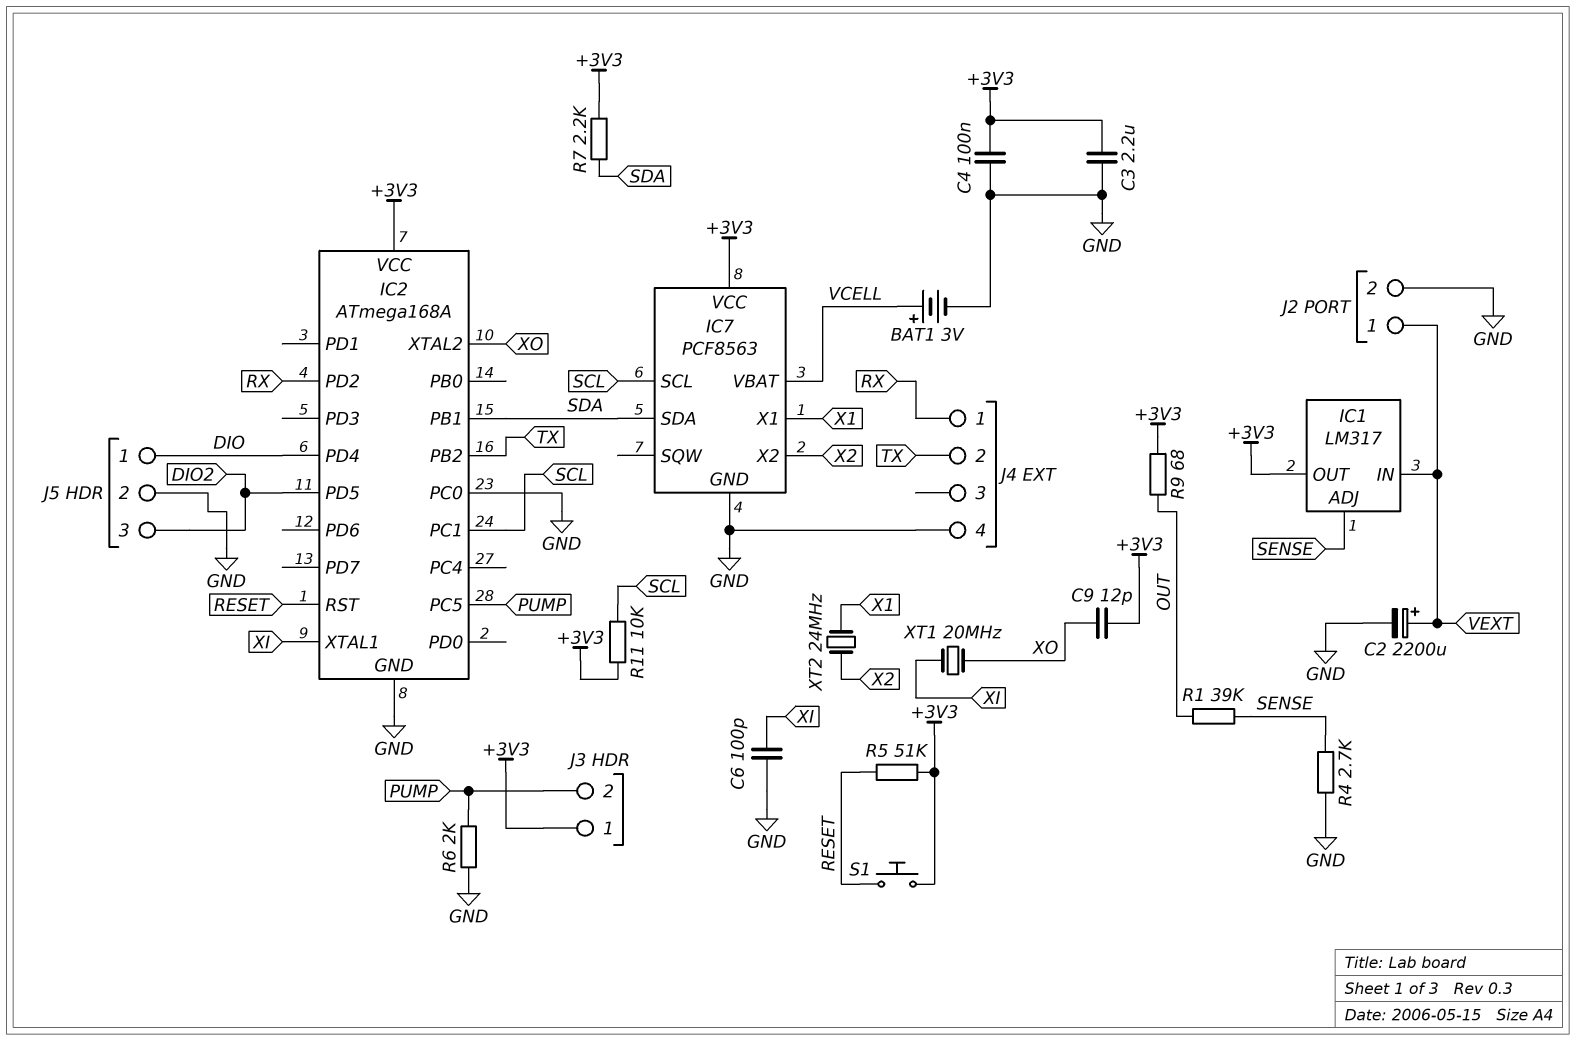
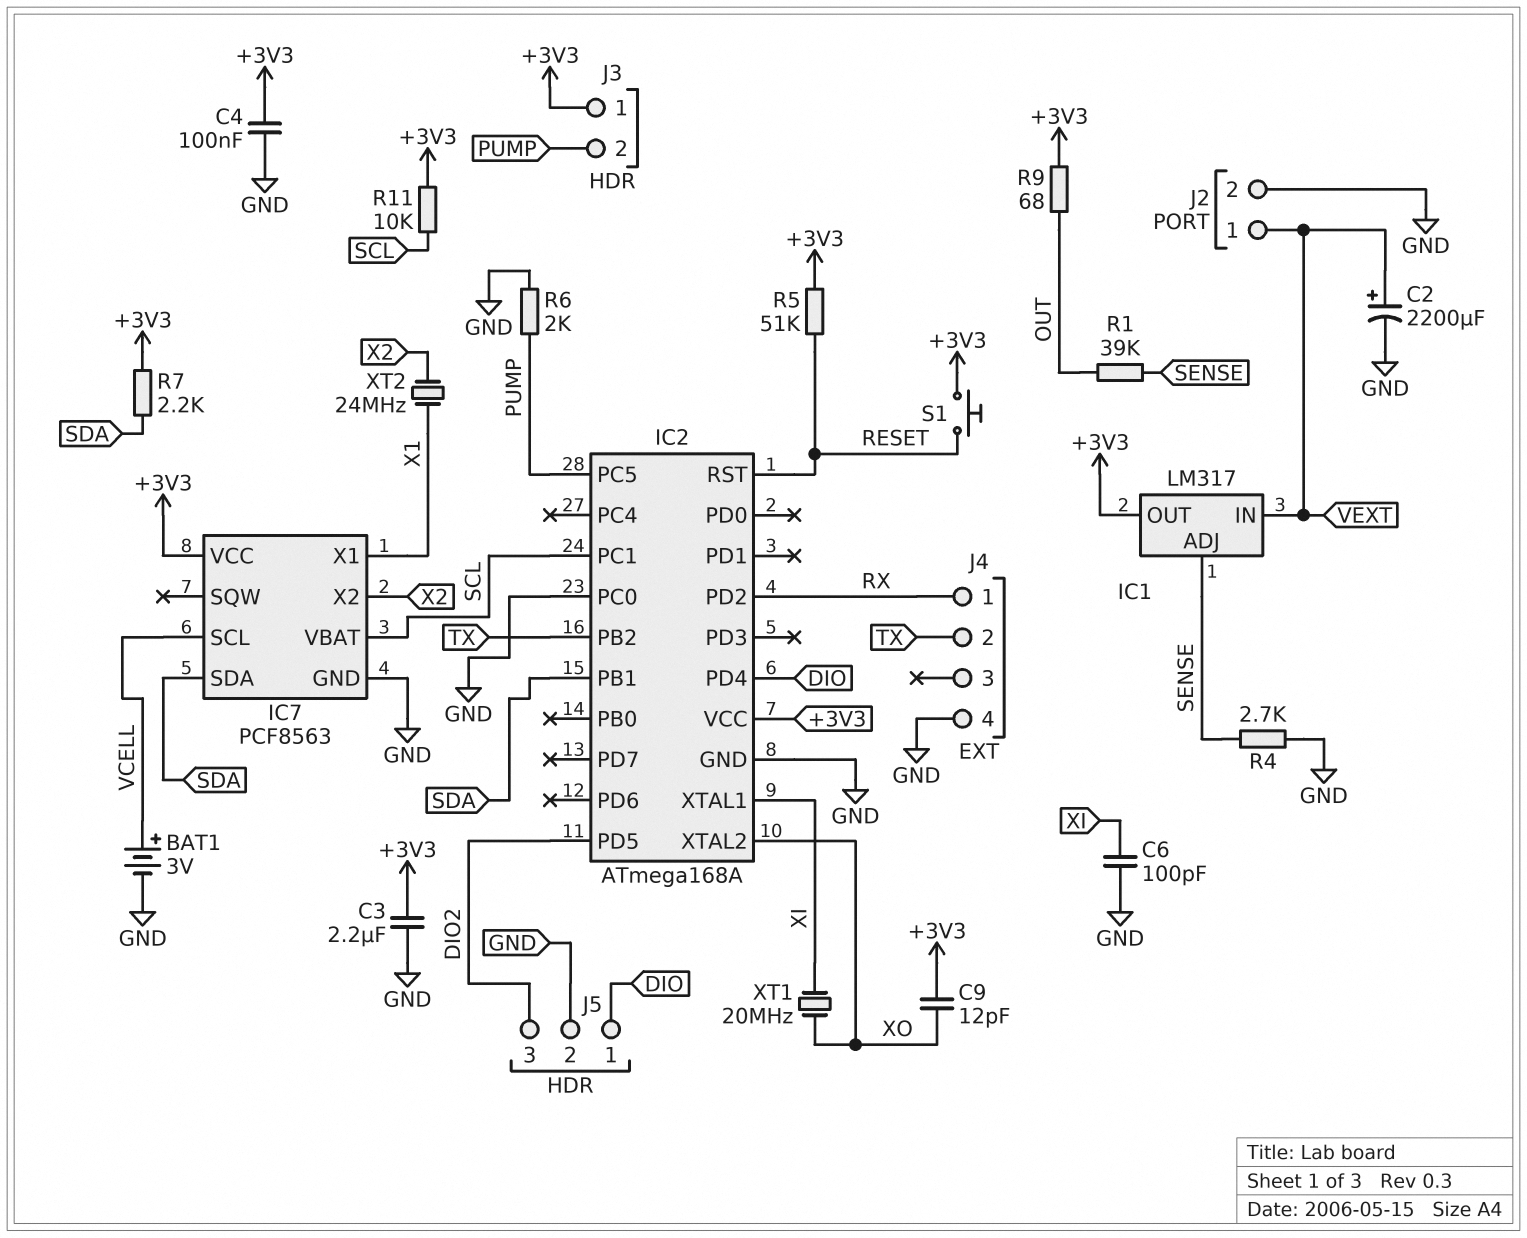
IC7 pin SCL: SCL -> VCELL
IC7 pin VBAT: VCELL -> SCL

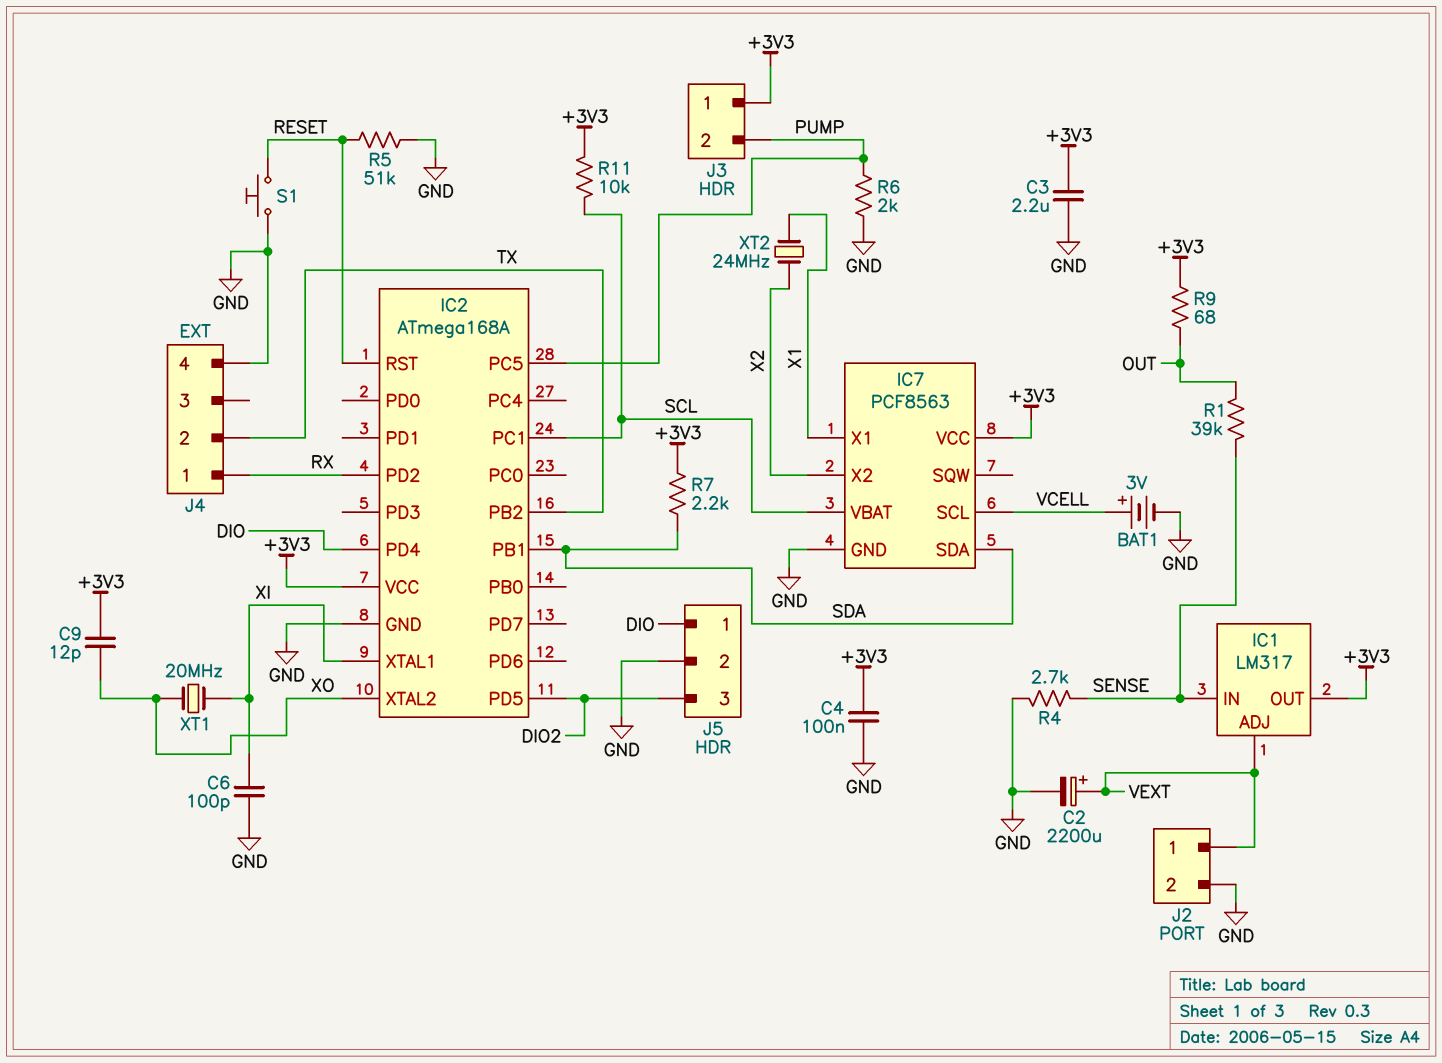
IC1 pin ADJ: SENSE -> VEXT
IC1 pin IN: VEXT -> SENSE
IC2 pin PC0: GND -> none
R5: 51k (+3V3, RESET) -> 51k (GND, RESET)
S1: button (+3V3, RESET) -> button (GND, RESET)

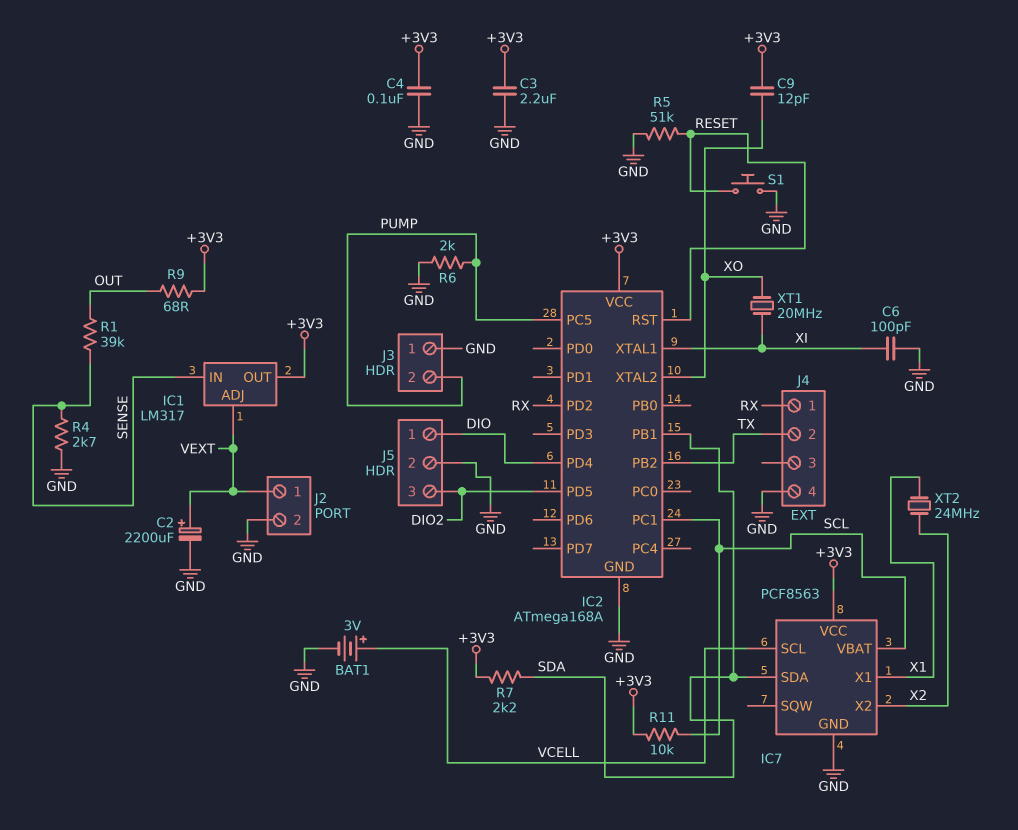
J3 pin 1: +3V3 -> GND

